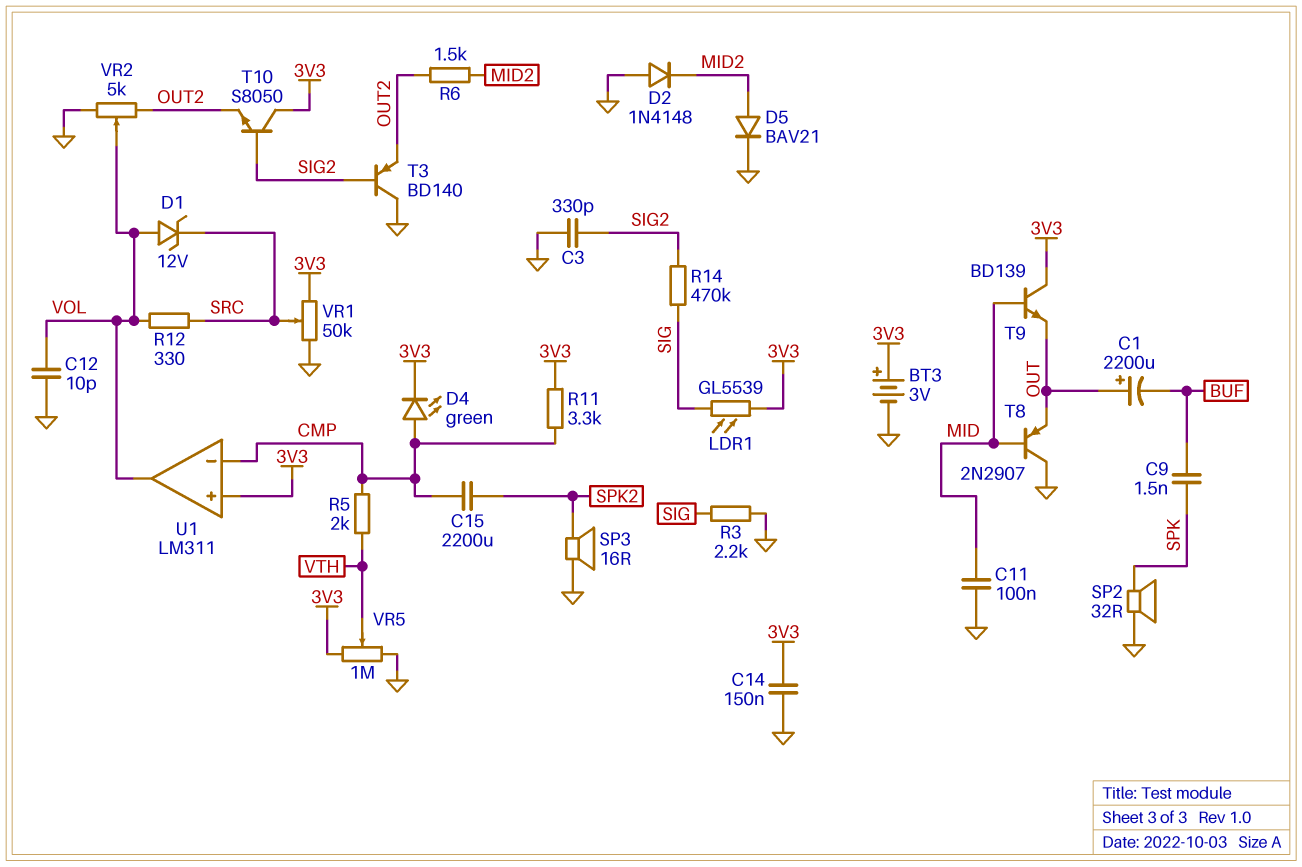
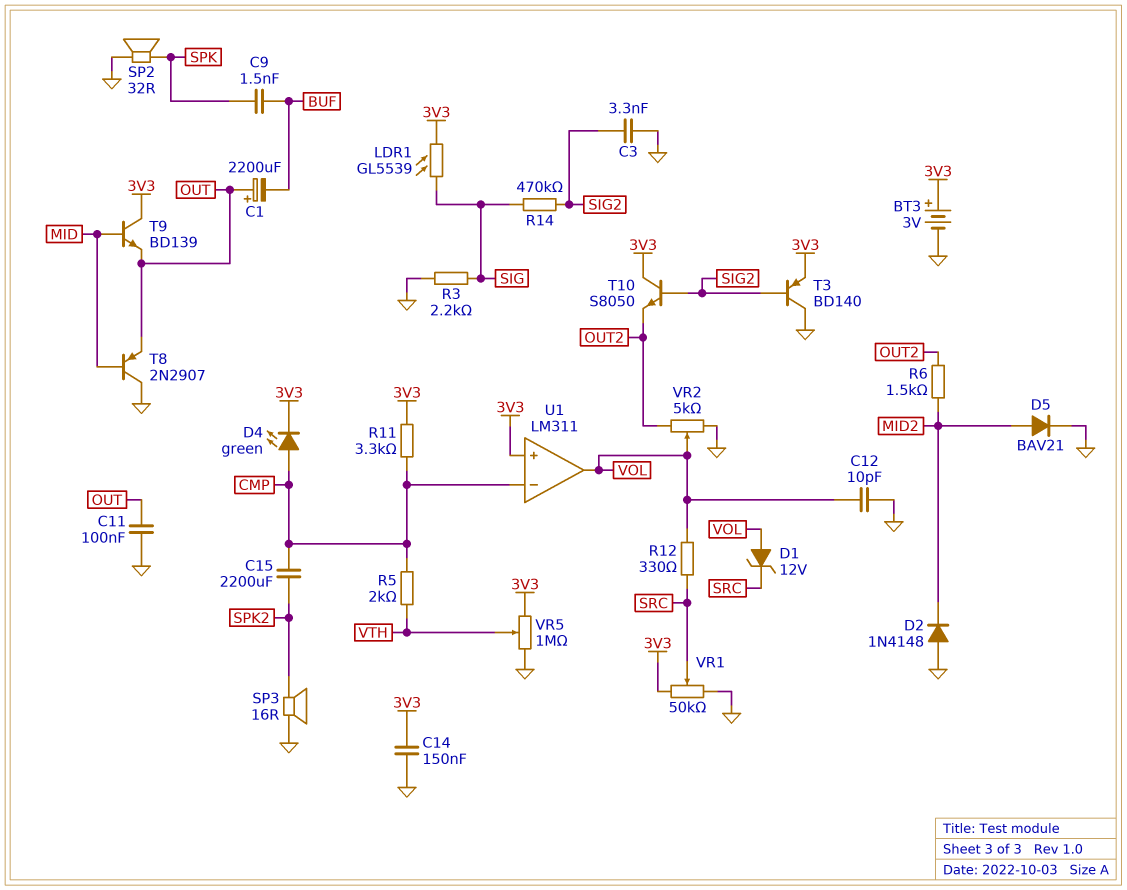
C3: 330pF (GND, SIG2) -> 3.3nF (GND, SIG2)
C11: 100nF (GND, MID) -> 100nF (GND, OUT)
T3: PNP BD140 (B SIG2, C GND, E OUT2) -> PNP BD140 (B SIG2, C GND, E 3V3)

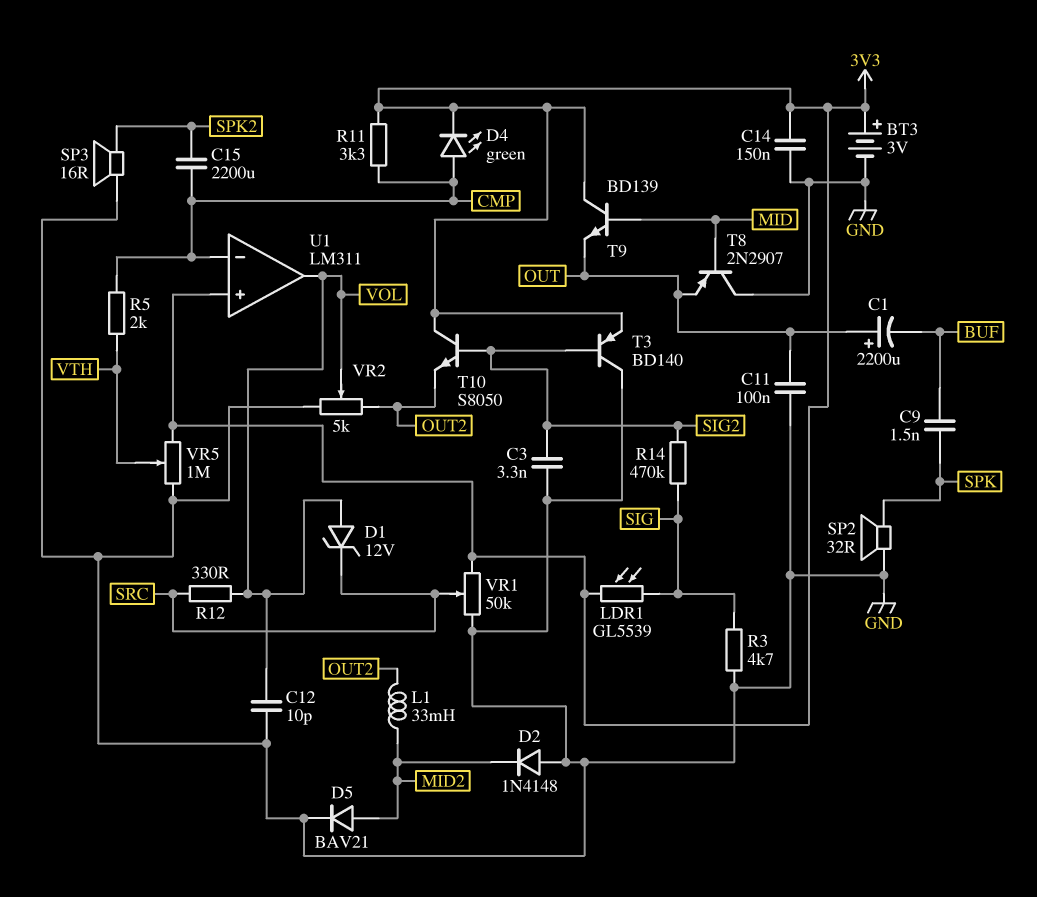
L1: none -> 33mH (MID2, OUT2)
R3: 2.2k (GND, SIG) -> 4.7k (GND, SIG)
R6: 1.5k (MID2, OUT2) -> none

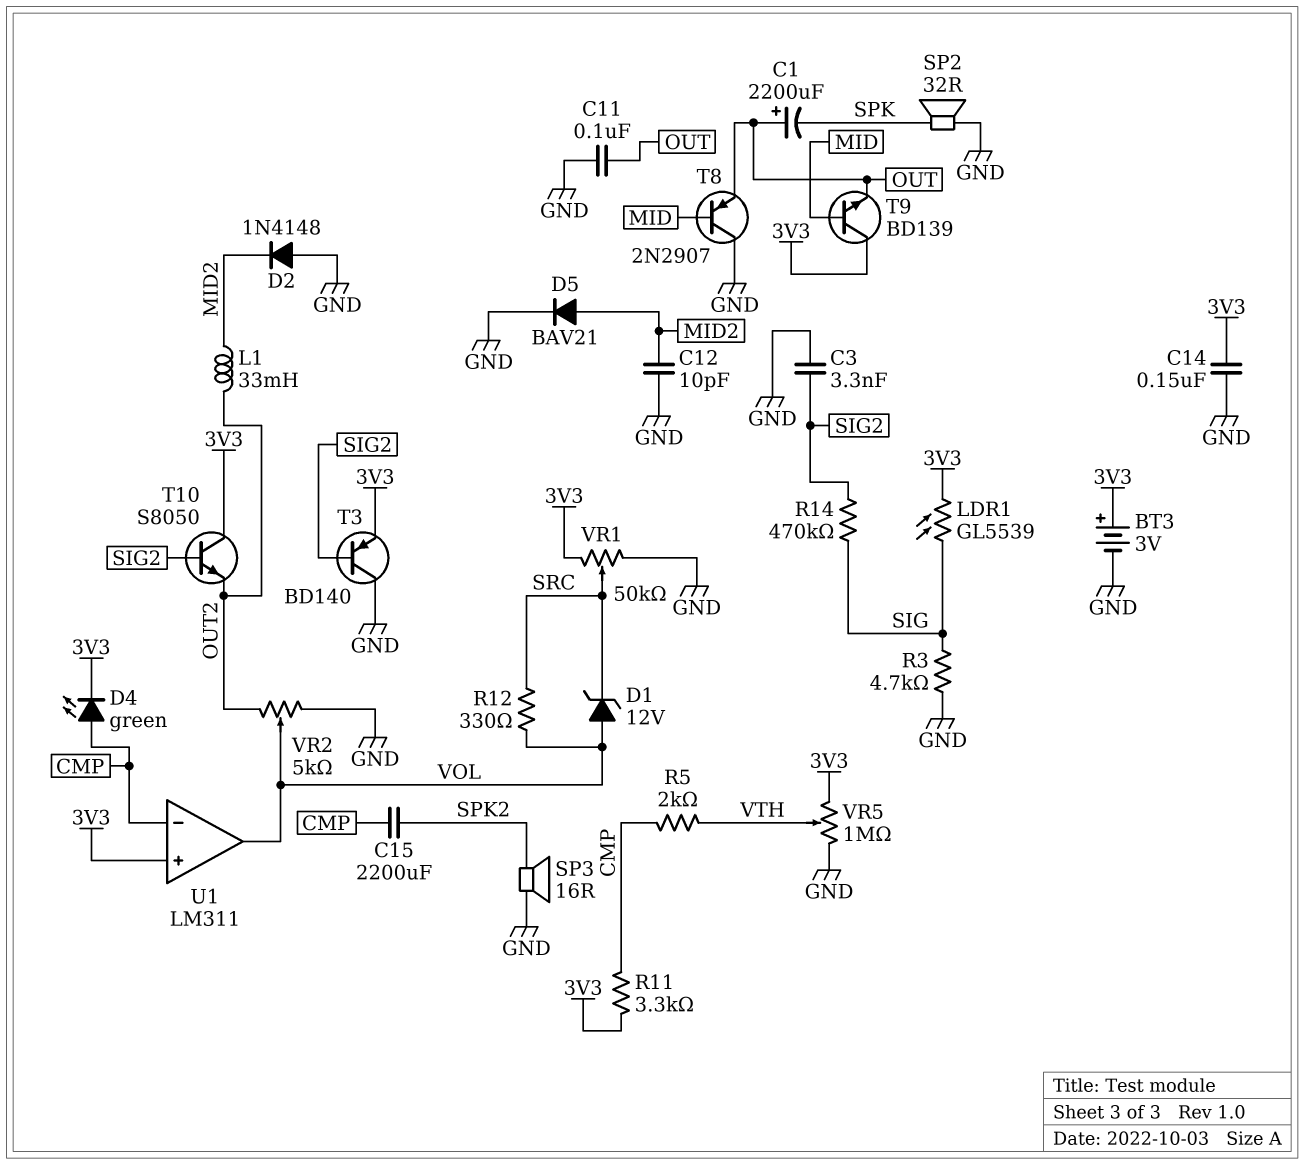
C1: 2200uF (plus OUT, minus BUF) -> 2200uF (plus OUT, minus SPK)
C9: 1.5nF (BUF, SPK) -> none
C12: 10pF (GND, VOL) -> 10pF (GND, MID2)

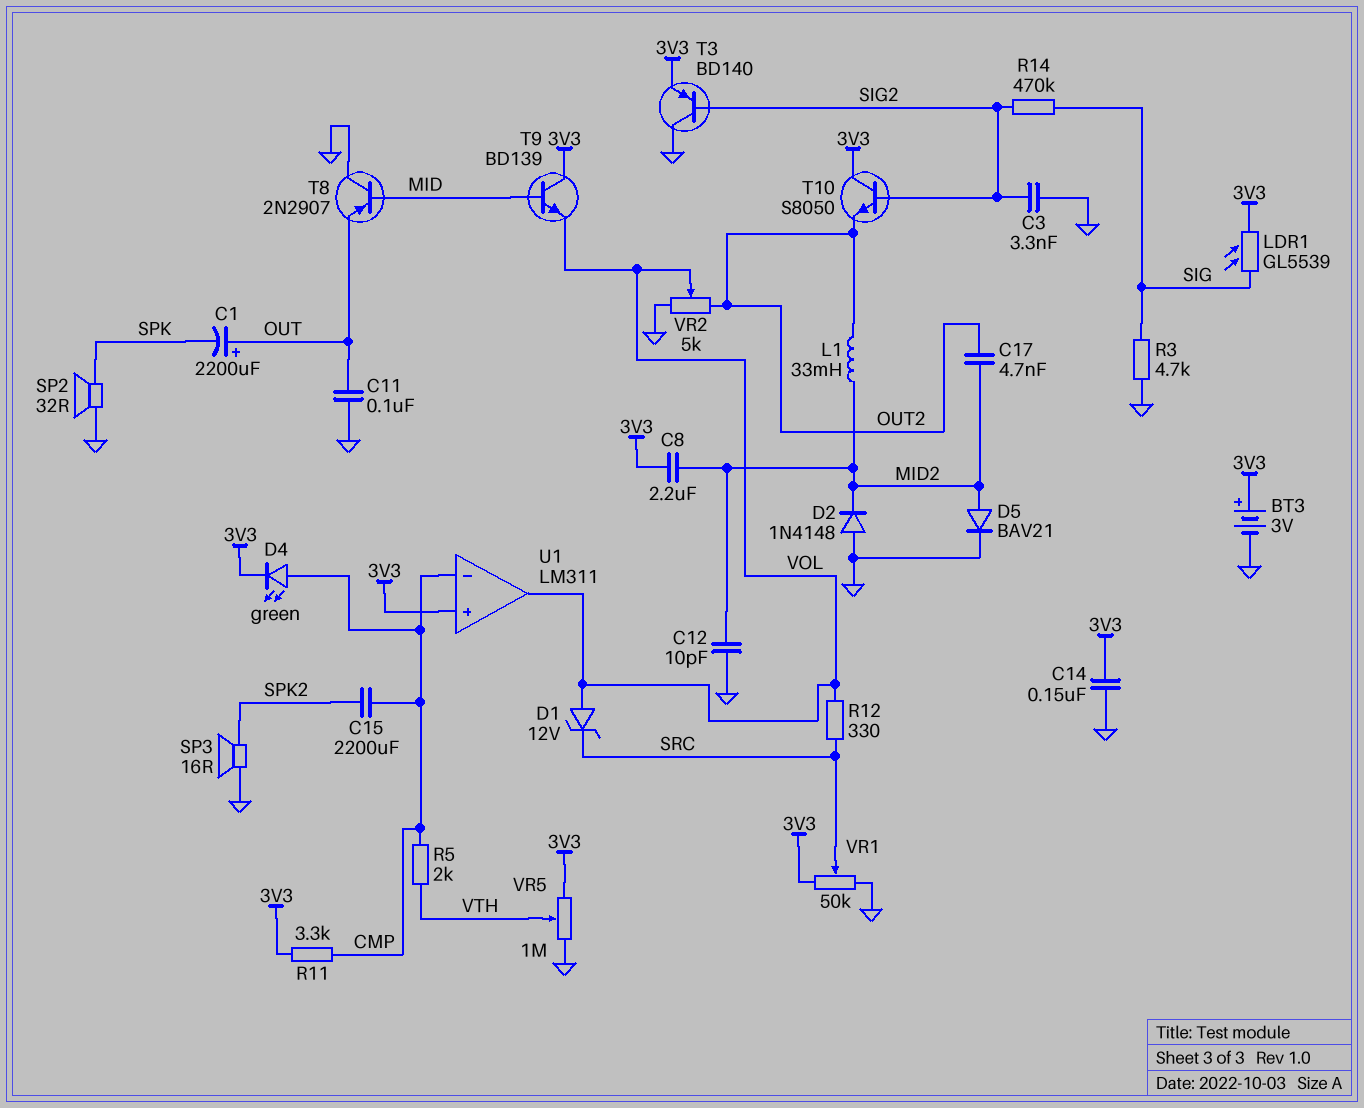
C8: none -> 2.2uF (3V3, MID2)
C17: none -> 4.7nF (MID2, OUT2)
T9: NPN BD139 (B MID, C 3V3, E OUT) -> NPN BD139 (B MID, C 3V3, E VOL)

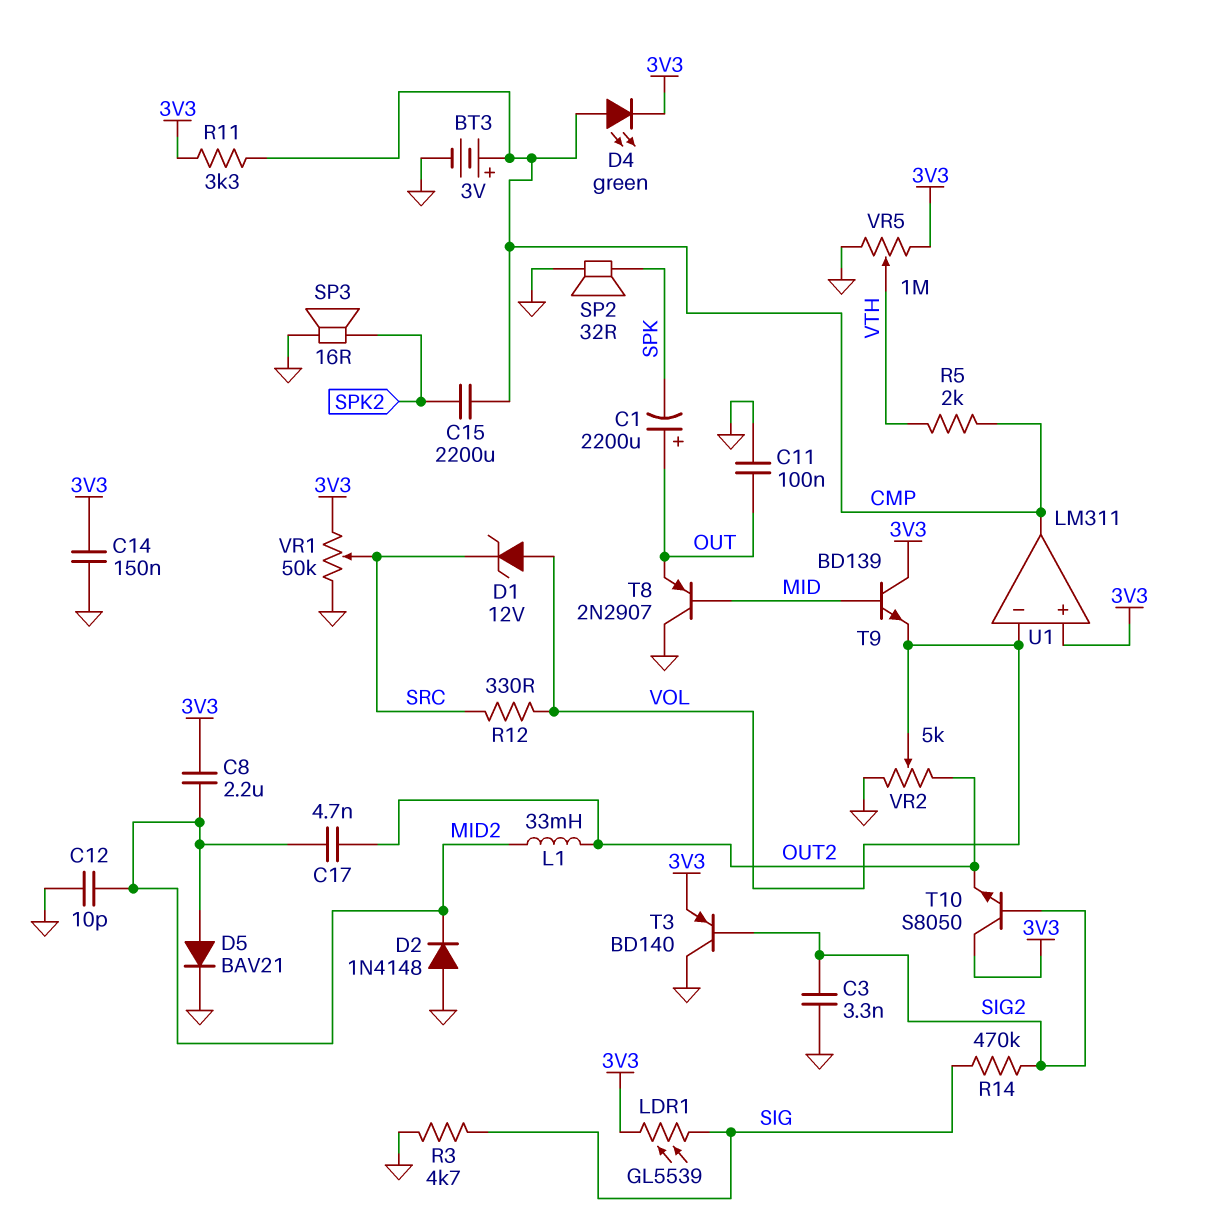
BT3: 3V (plus 3V3, minus GND) -> 3V (plus CMP, minus GND)
U1 pin in-: CMP -> VOL
U1 pin out: VOL -> CMP

